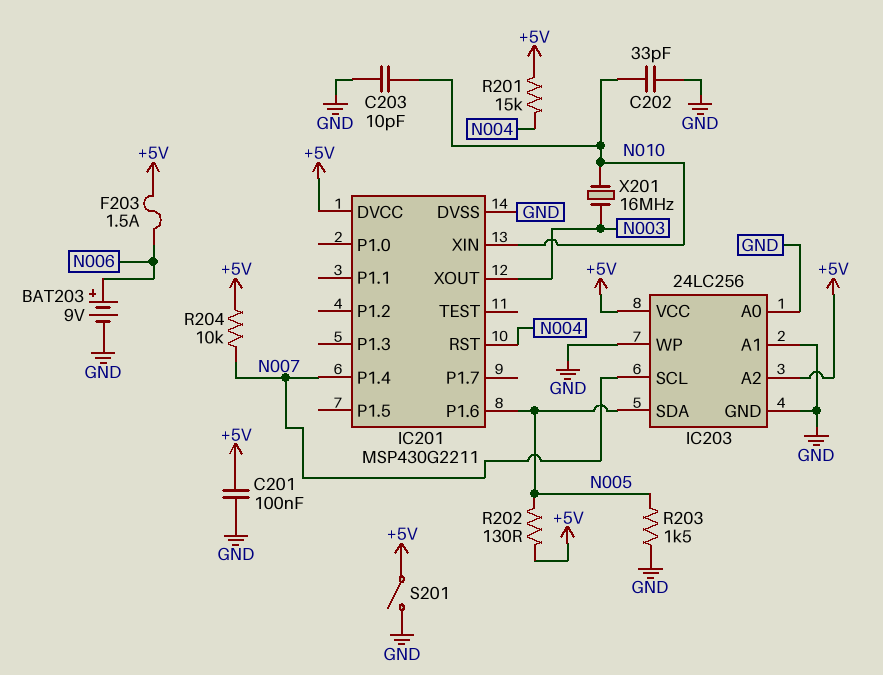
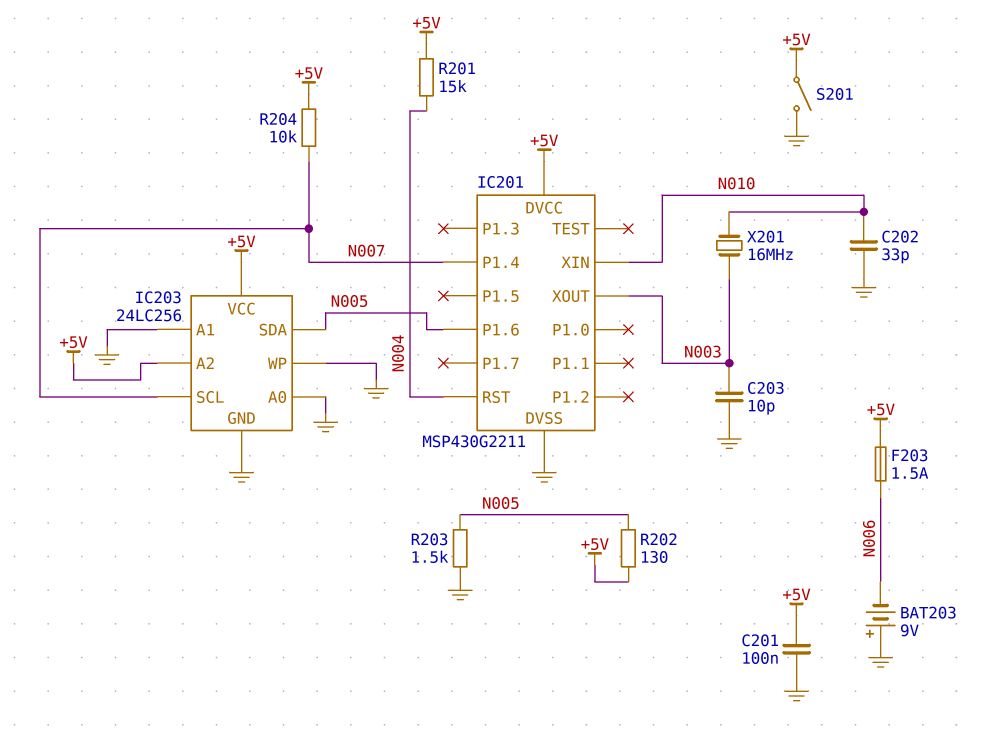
BAT203: 9V (plus N006, minus GND) -> 9V (plus GND, minus N006)
C203: 10pF (GND, N010) -> 10pF (GND, N003)

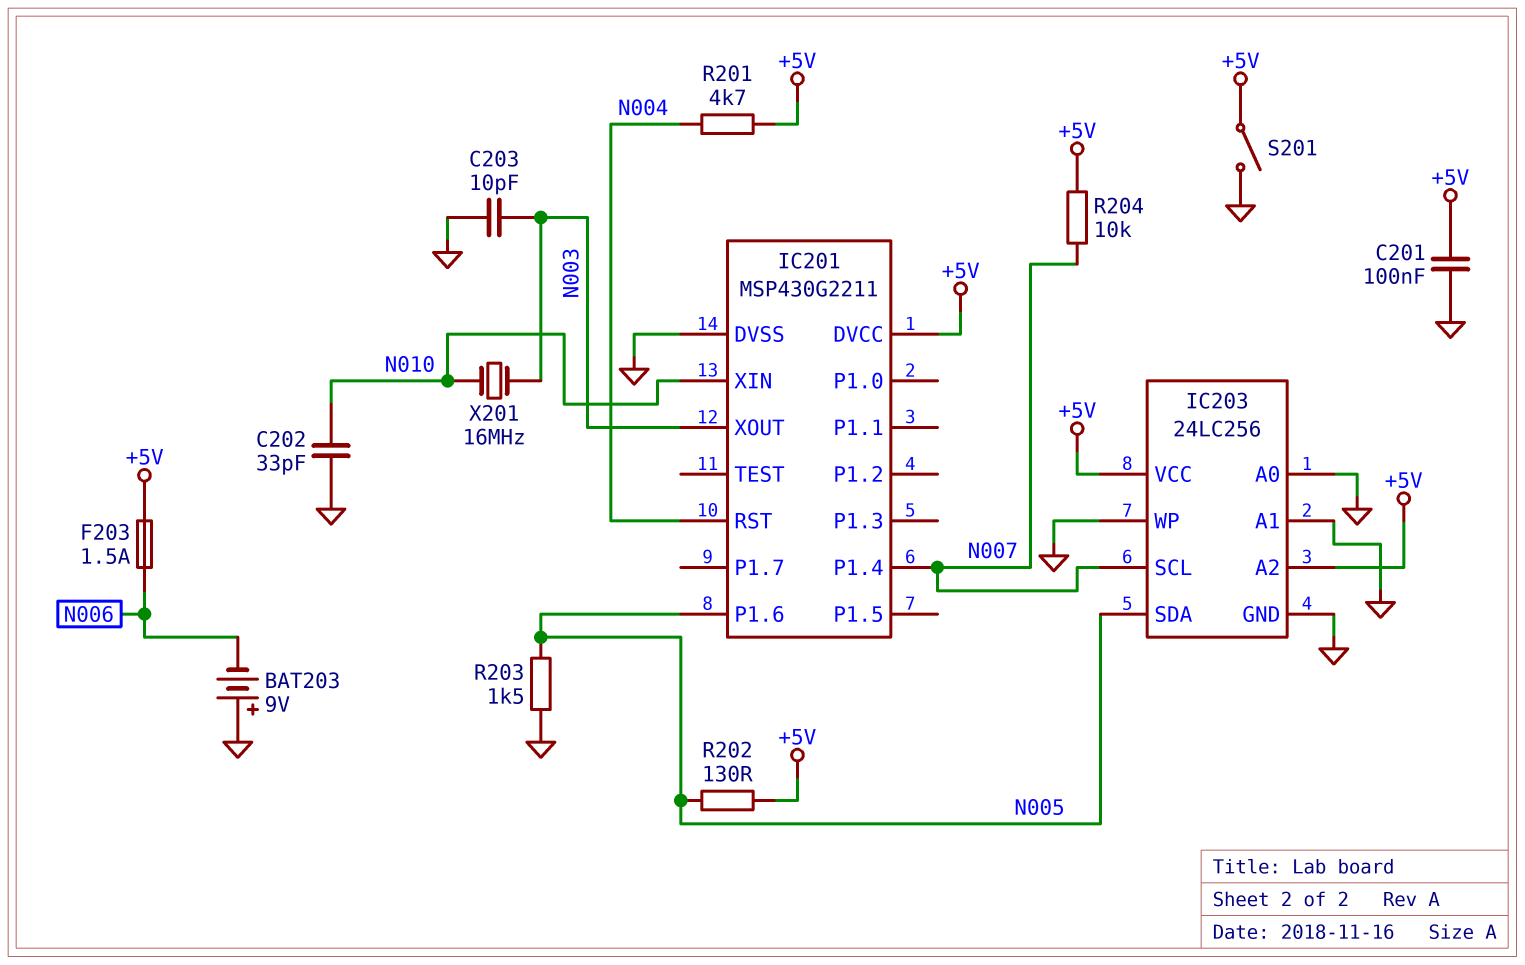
R201: 15k (+5V, N004) -> 4.7k (+5V, N004)

